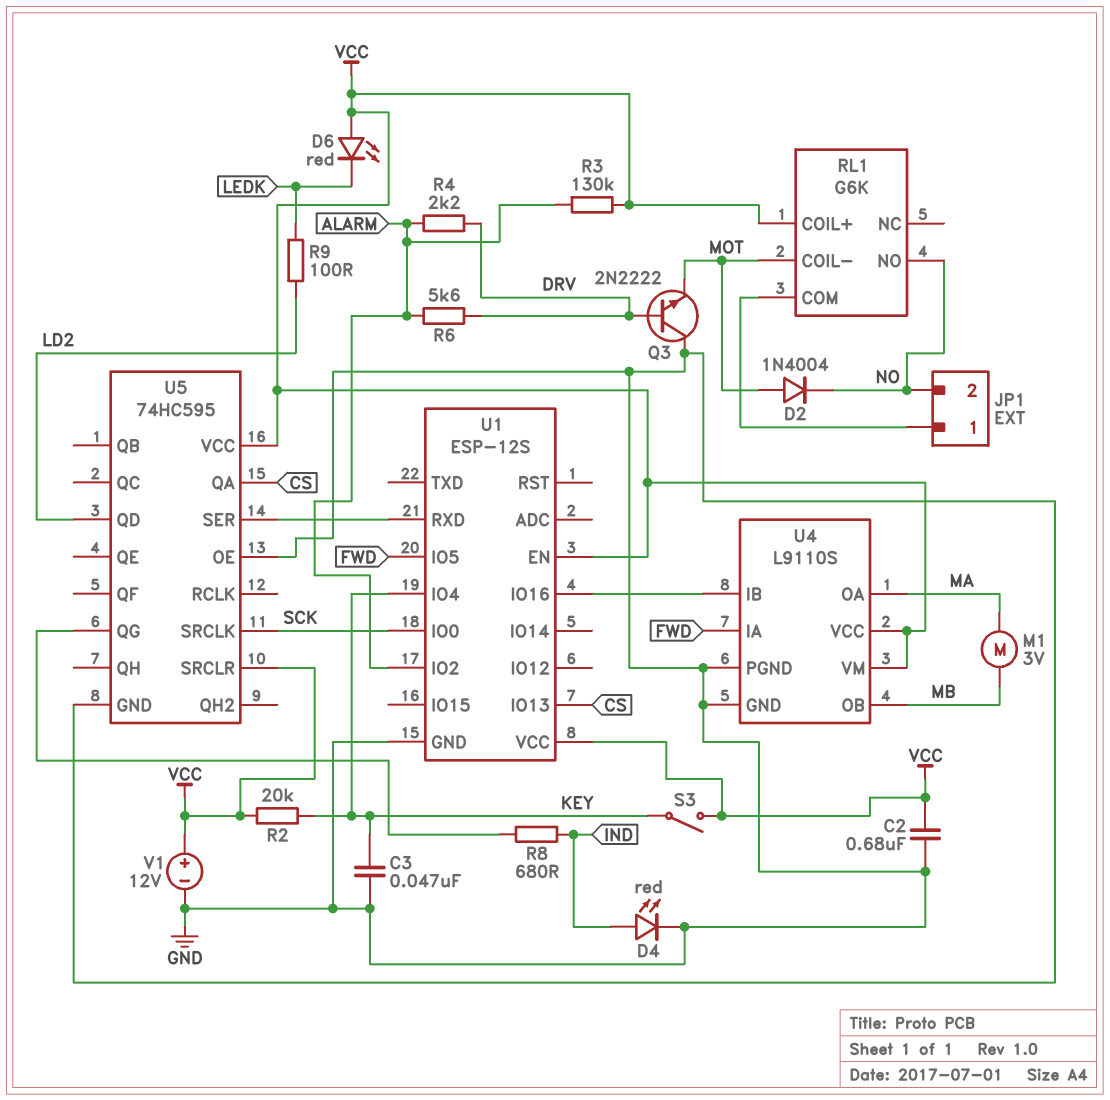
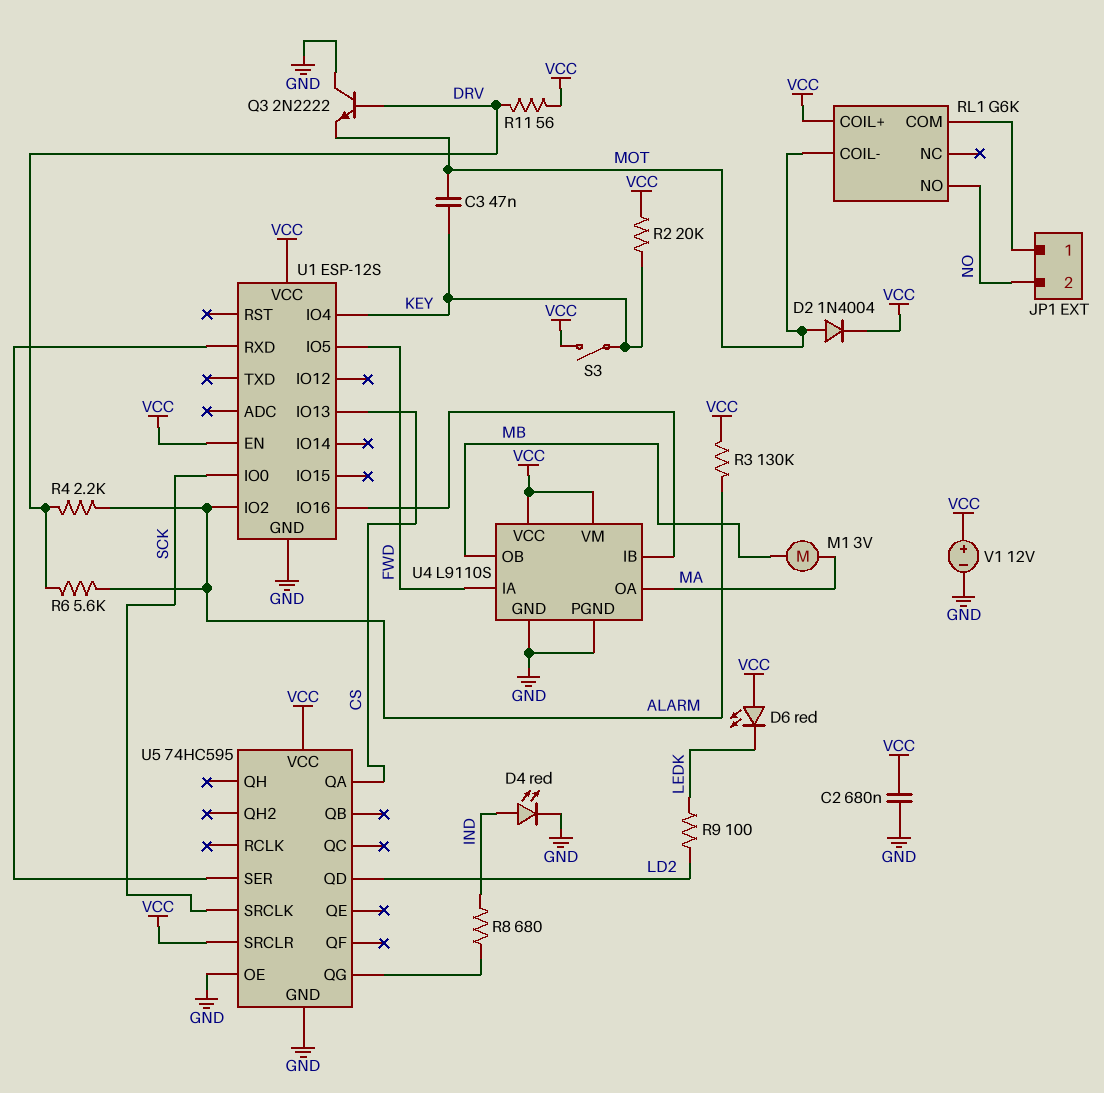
C3: 47nF (GND, KEY) -> 47nF (KEY, MOT)
D2: diode 1N4004 (A MOT, K NO) -> diode 1N4004 (A MOT, K VCC)
R11: none -> 56 (DRV, VCC)

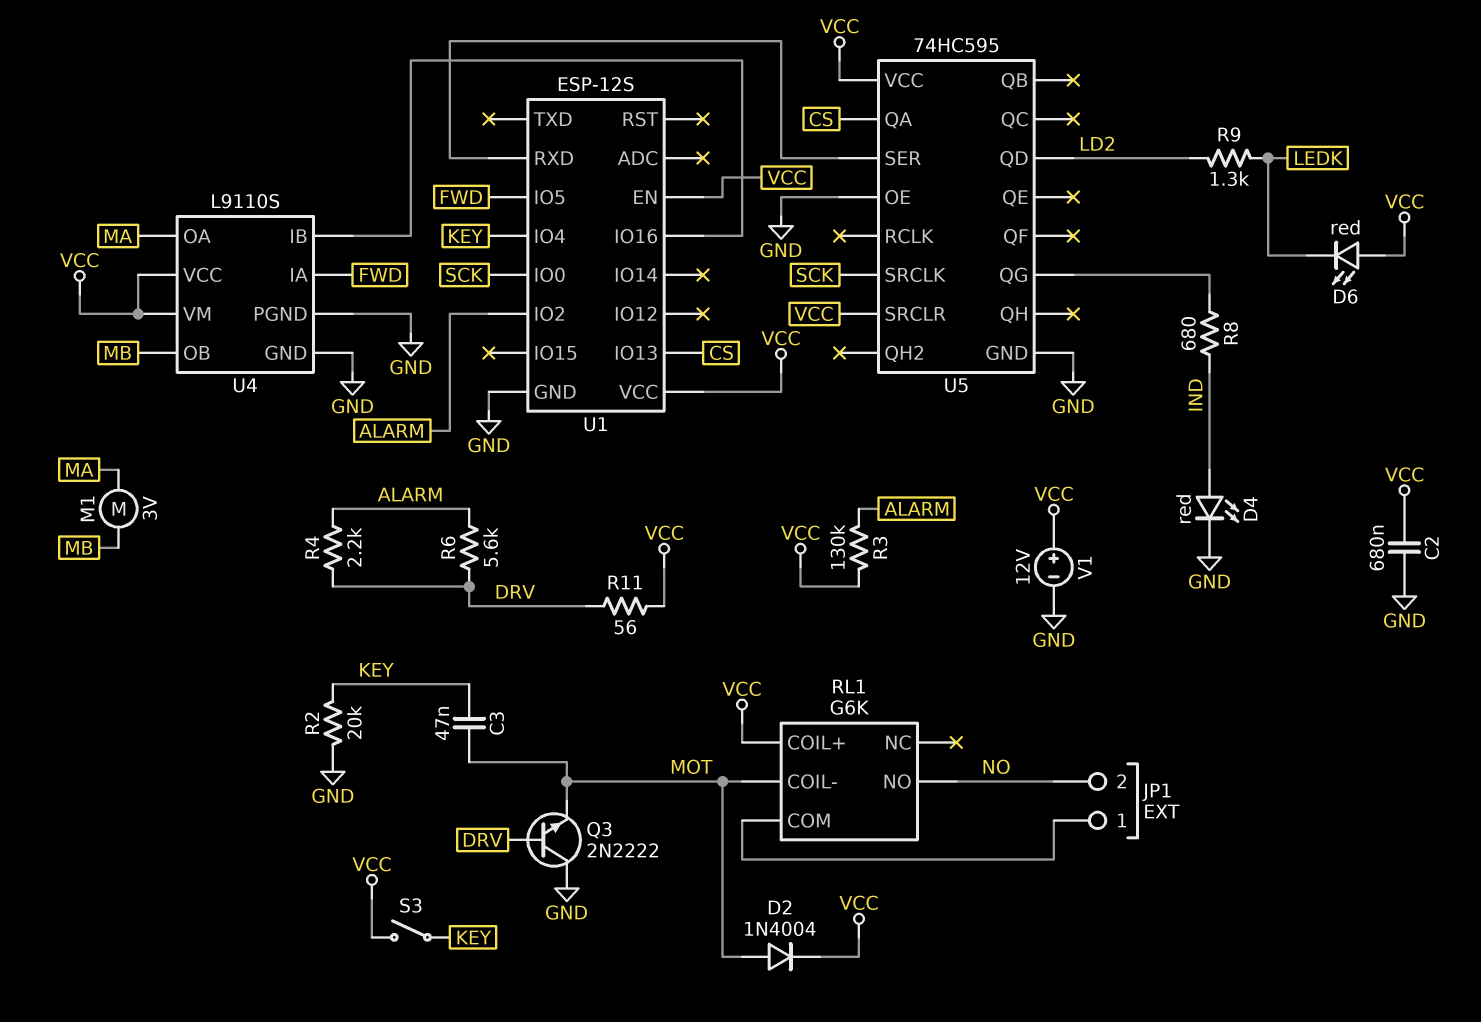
R2: 20k (KEY, VCC) -> 20k (GND, KEY)
R9: 100 (LD2, LEDK) -> 1.3k (LD2, LEDK)

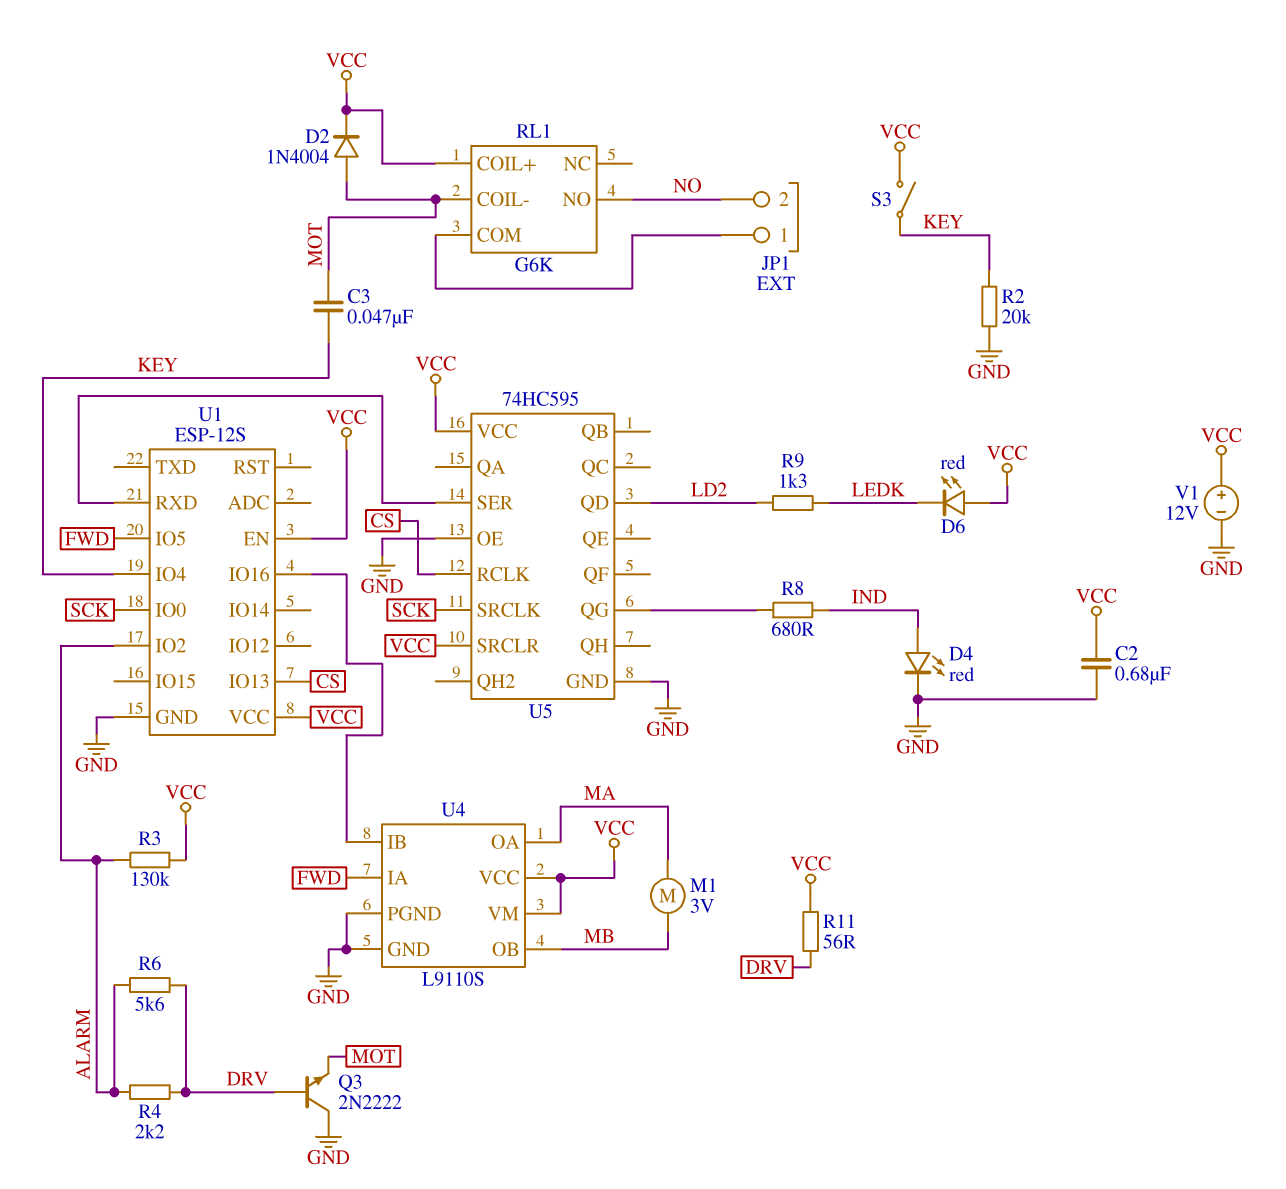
U5 pin QA: CS -> none
U5 pin RCLK: none -> CS

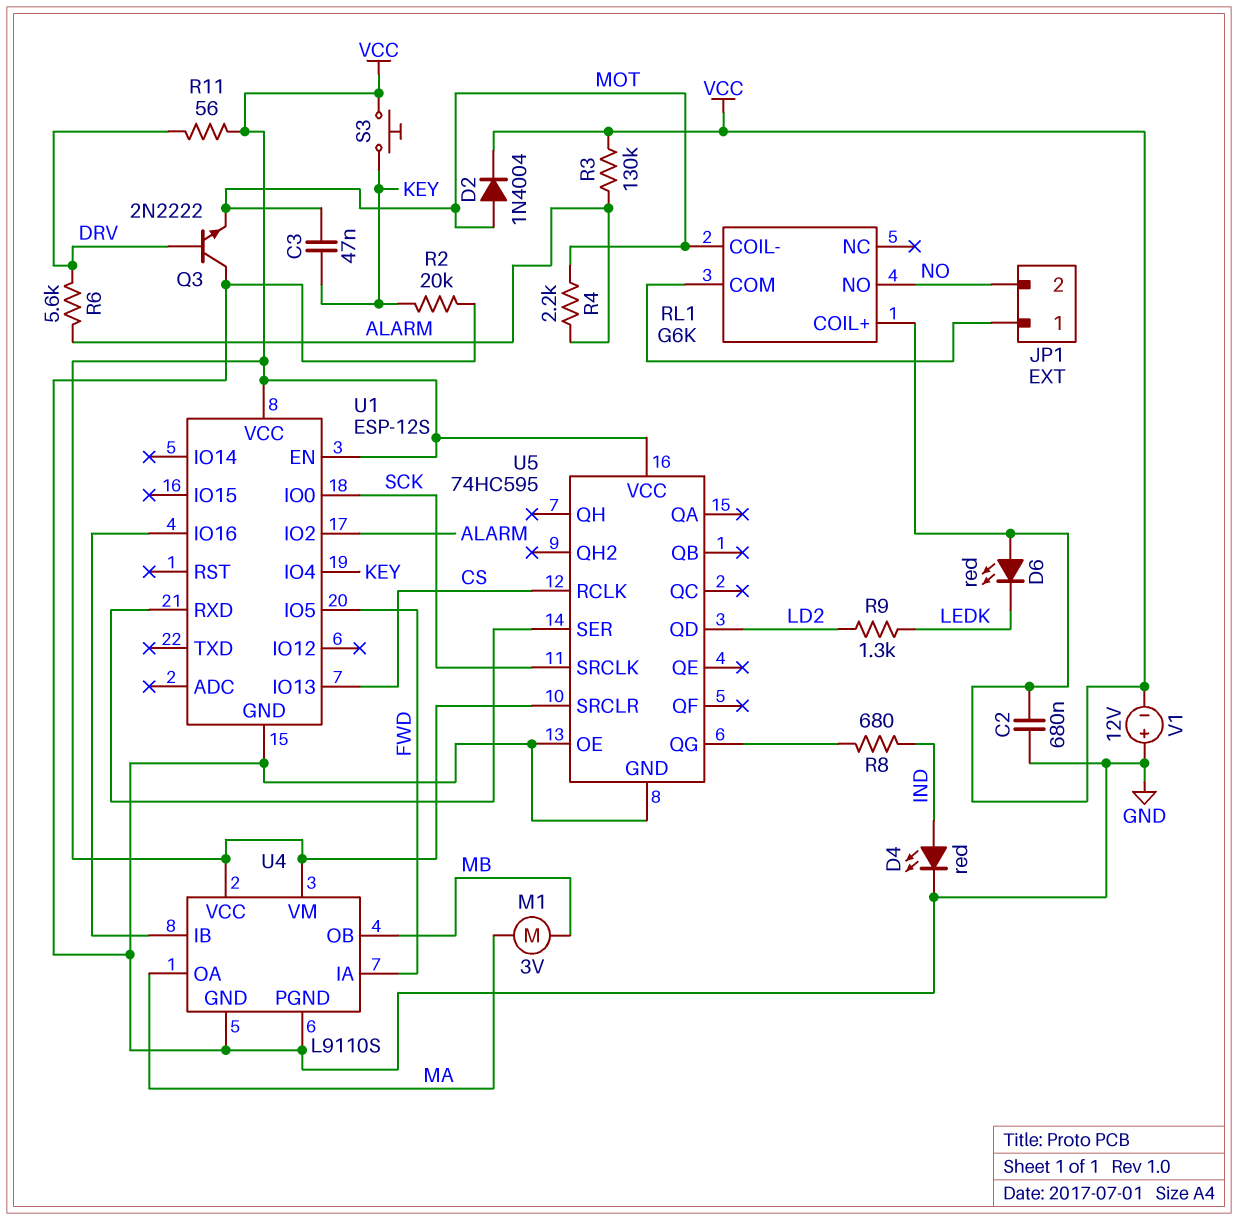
R4: 2.2k (ALARM, DRV) -> 2.2k (ALARM, MOT)
S3: switch (KEY, VCC) -> button (KEY, VCC)
V1: 12V (plus VCC, minus GND) -> 12V (plus GND, minus VCC)

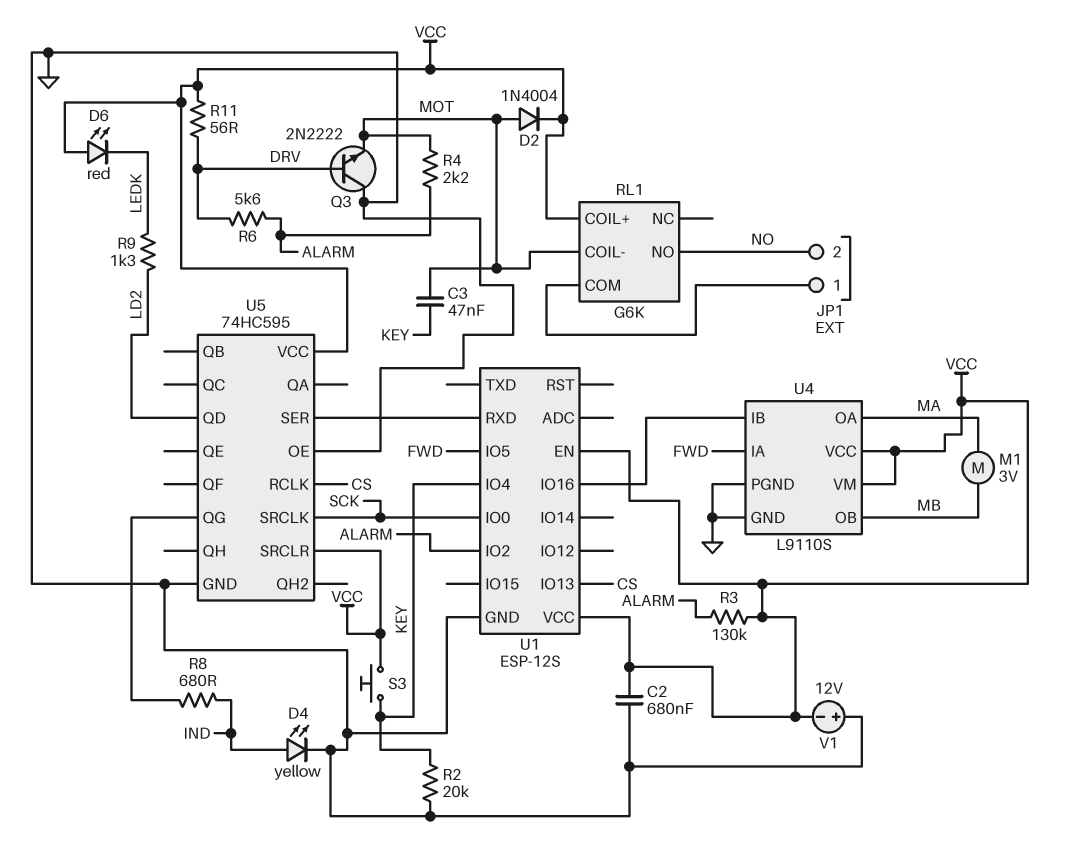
D4: LED red (A IND, K GND) -> LED yellow (A IND, K GND)

